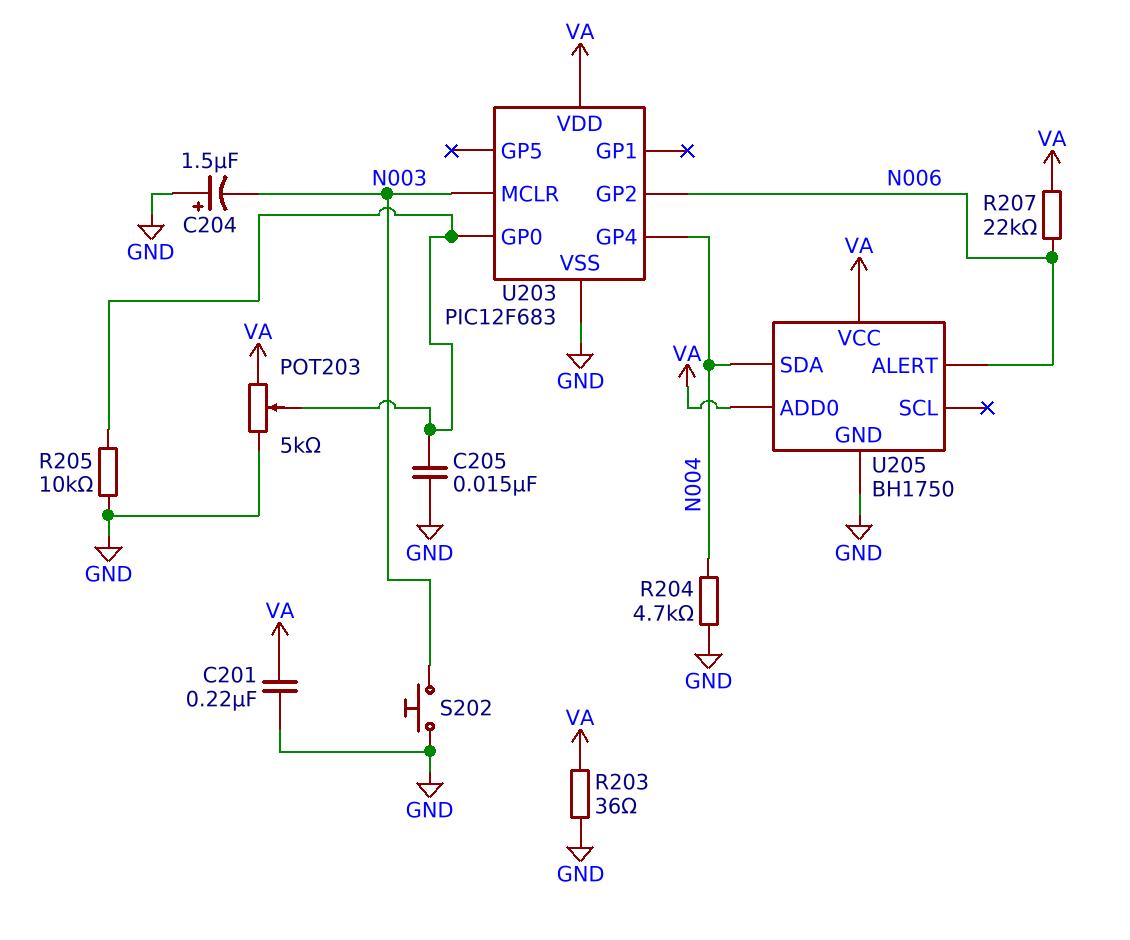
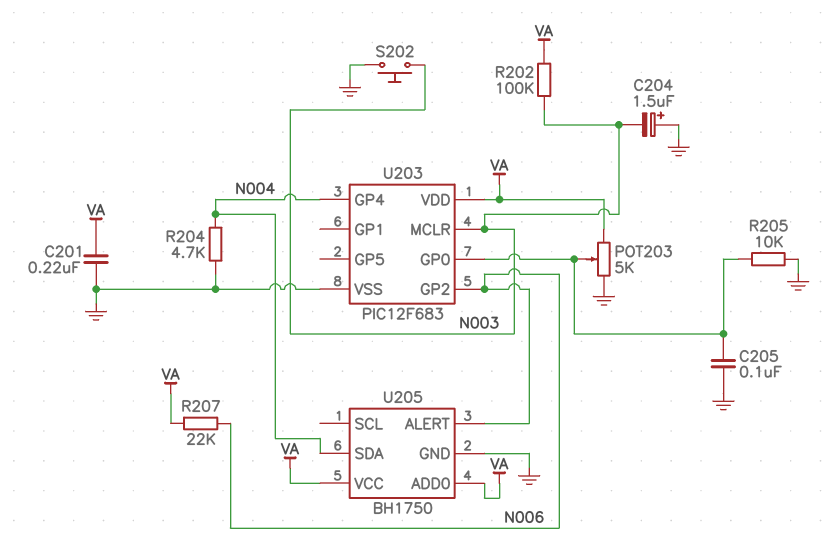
C205: 15nF (GND, U203/GP0) -> 100nF (GND, U203/GP0)
R202: none -> 100k (N003, VA)
R203: 36 (GND, VA) -> none

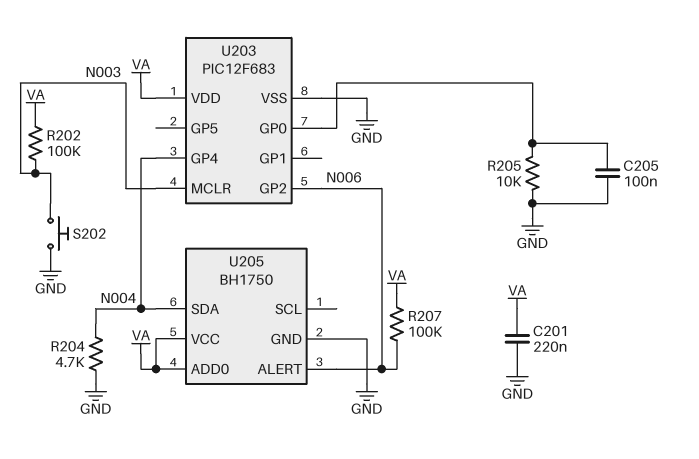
C204: 1.5uF (plus GND, minus N003) -> none
POT203: 5k (GND, VA, wiper U203/GP0) -> none
R207: 22k (N006, VA) -> 100k (N006, VA)

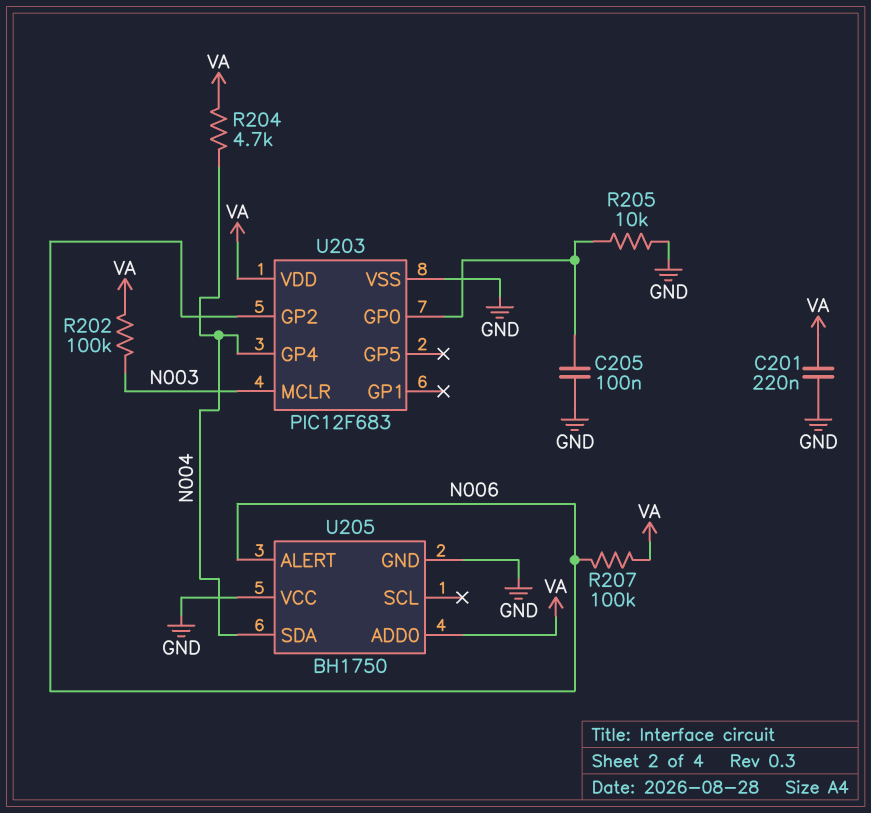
R204: 4.7k (GND, N004) -> 4.7k (N004, VA)
S202: button (GND, N003) -> none
U205 pin VCC: VA -> GND

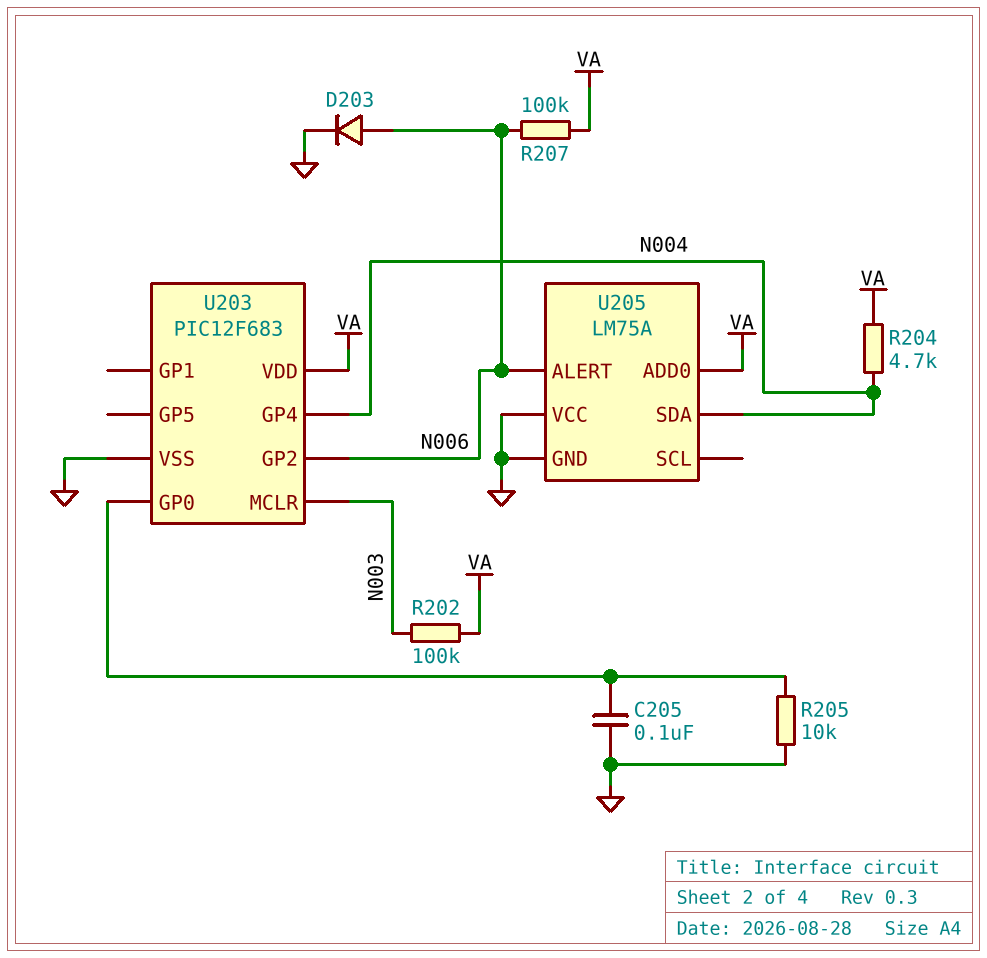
C201: 220nF (GND, VA) -> none
D203: none -> diode (A N006, K GND)
U205: BH1750 -> LM75A

